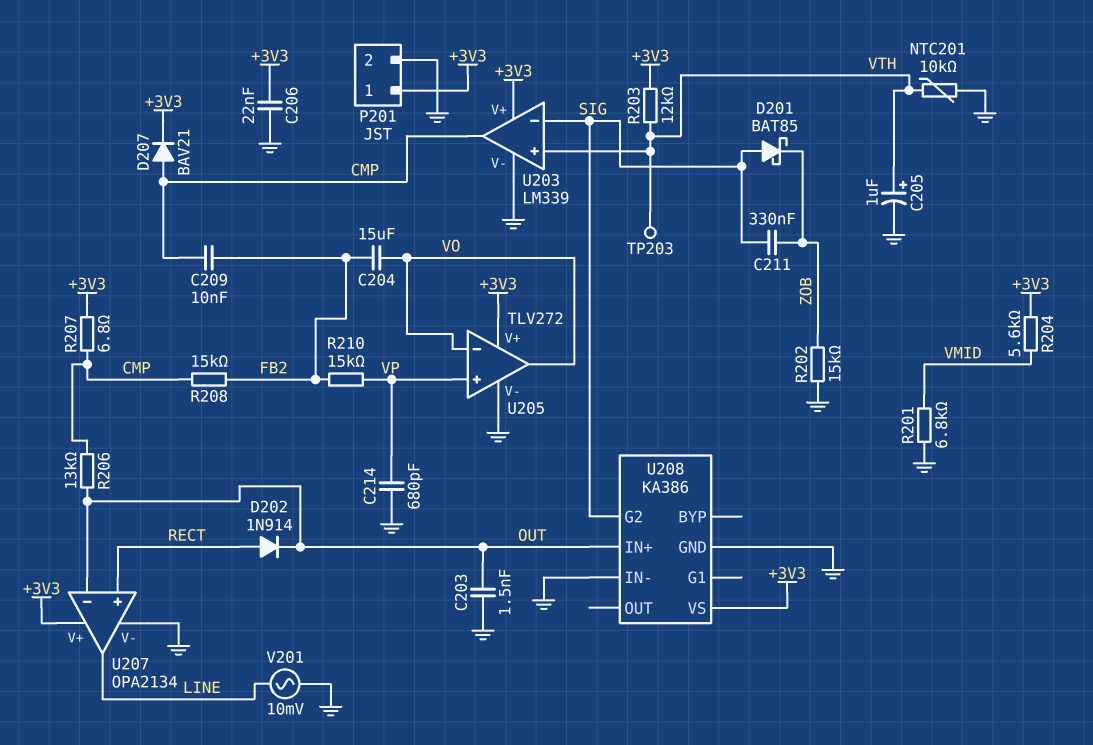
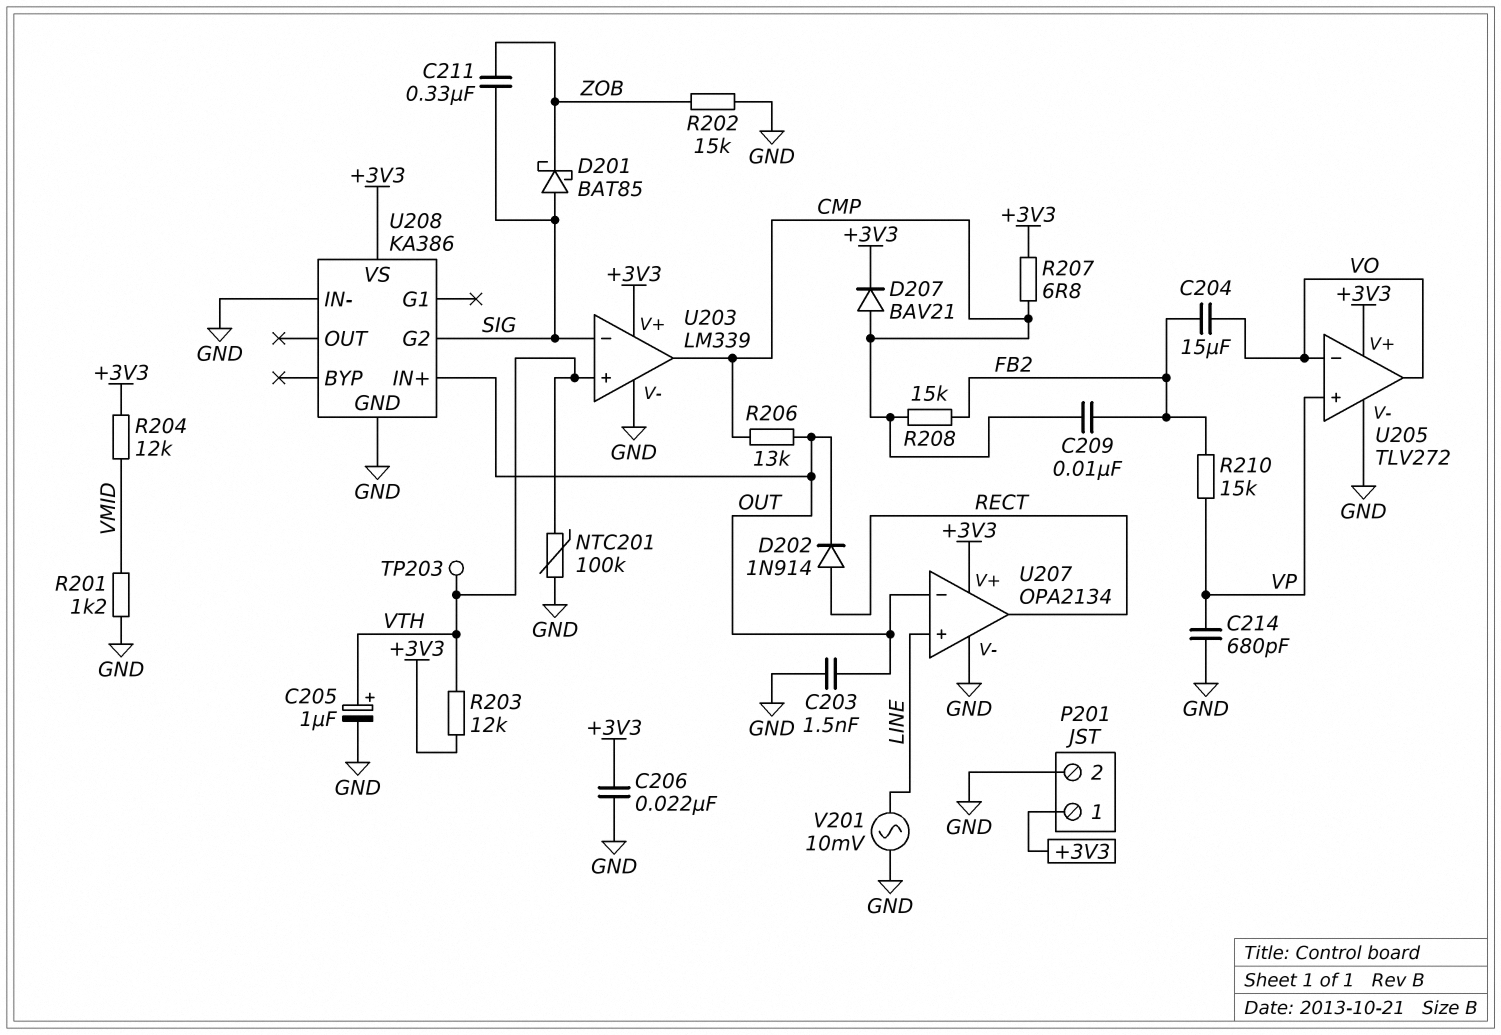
NTC201: 10k (GND, VTH) -> 100k (GND, VTH)
R201: 6.8k (GND, VMID) -> 1.2k (GND, VMID)
R204: 5.6k (+3V3, VMID) -> 12k (+3V3, VMID)
U207 pin in+: RECT -> LINE
U207 pin out: LINE -> RECT

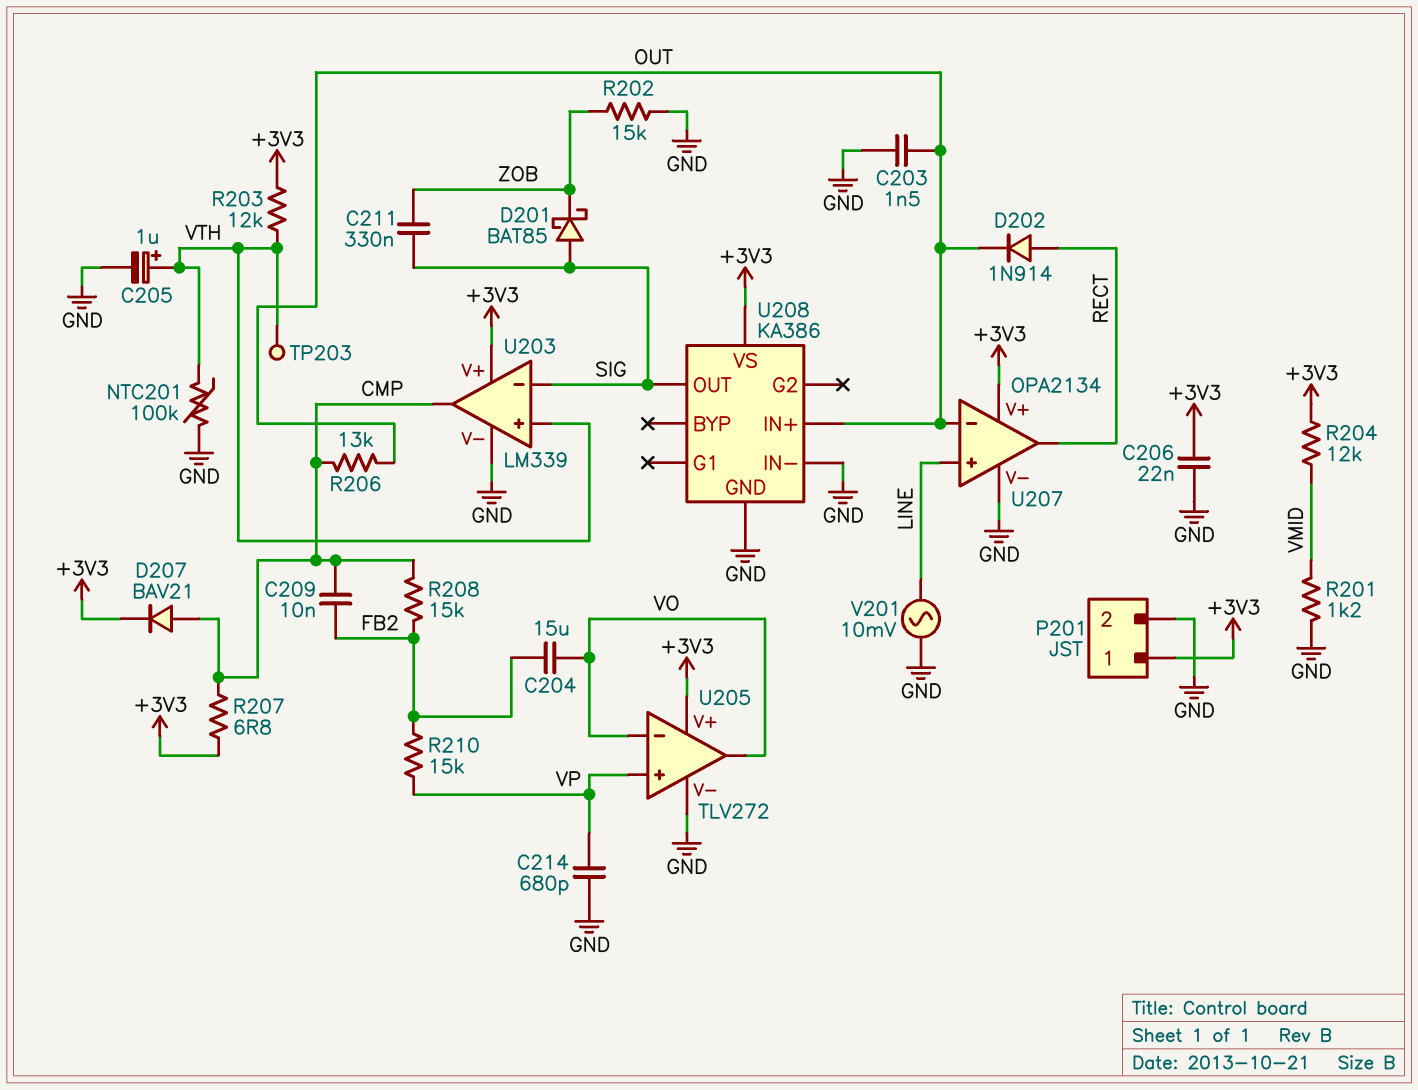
U208 pin G2: SIG -> none
U208 pin OUT: none -> SIG

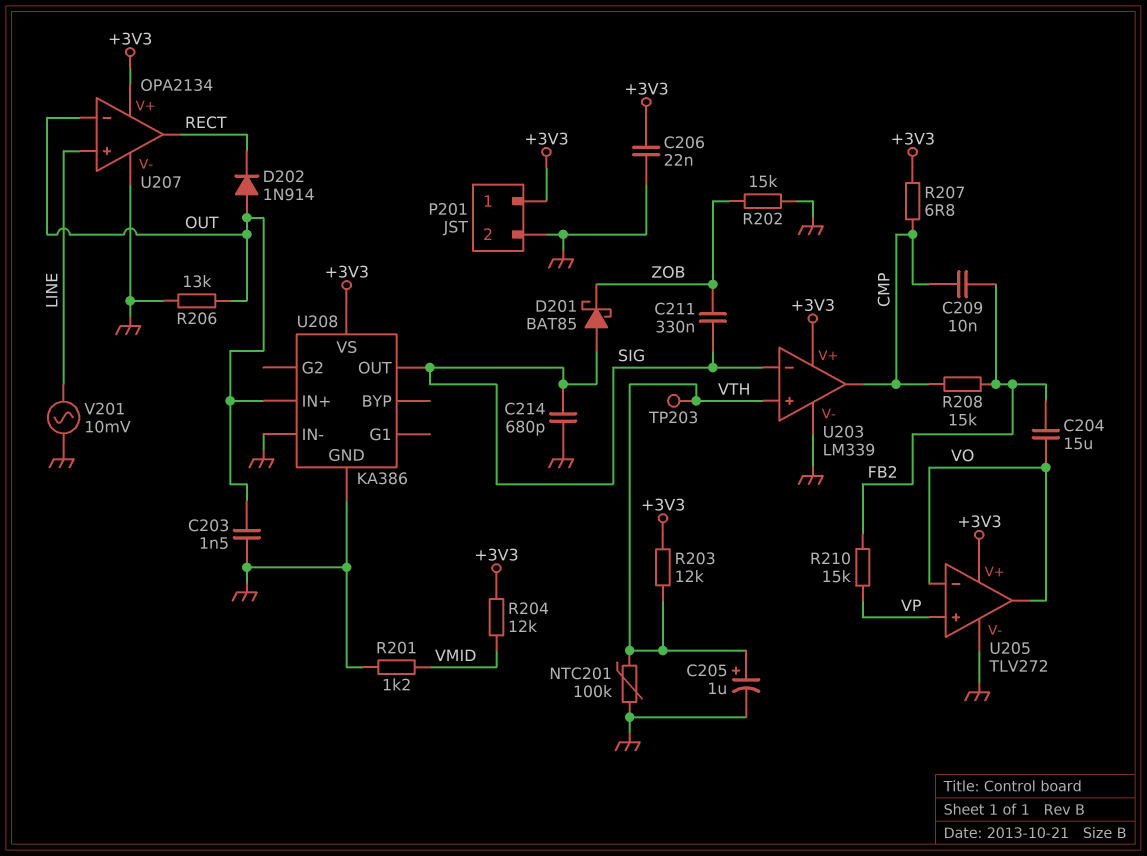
C214: 680pF (GND, VP) -> 680pF (GND, SIG)
D202: diode 1N914 (A RECT, K OUT) -> diode 1N914 (A OUT, K RECT)
D207: diode BAV21 (A CMP, K +3V3) -> none
R206: 13k (CMP, OUT) -> 13k (GND, OUT)

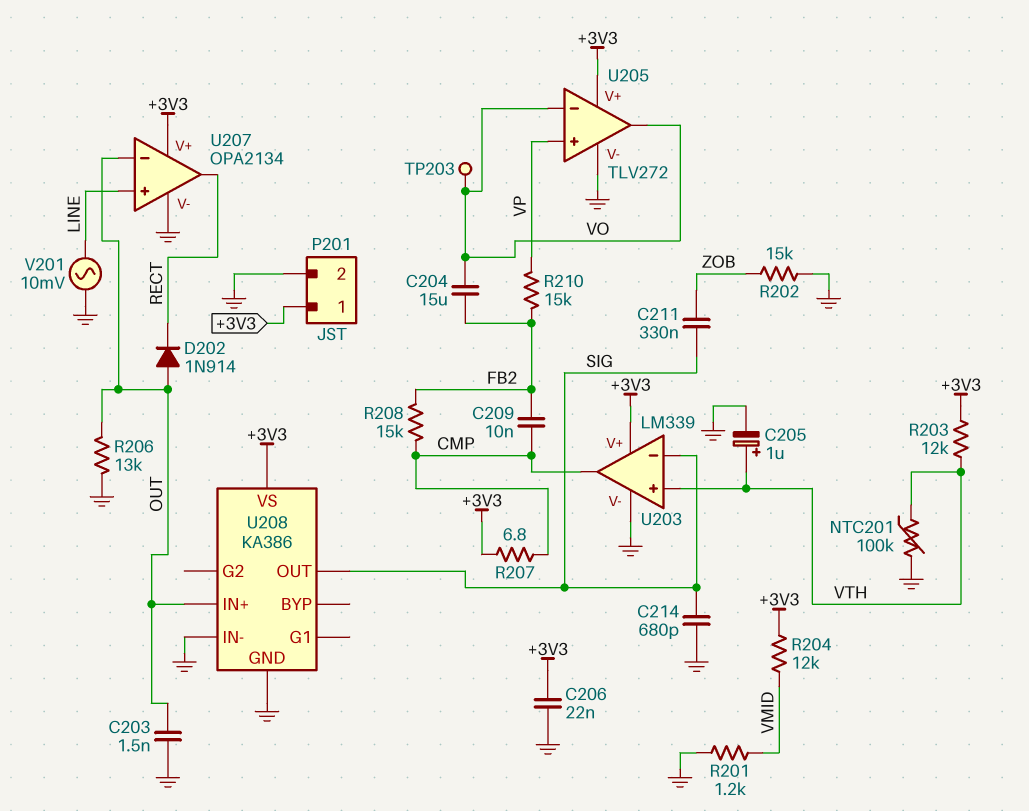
D201: schottky BAT85 (A SIG, K ZOB) -> none
TP203: test point (VTH) -> test point (VO)

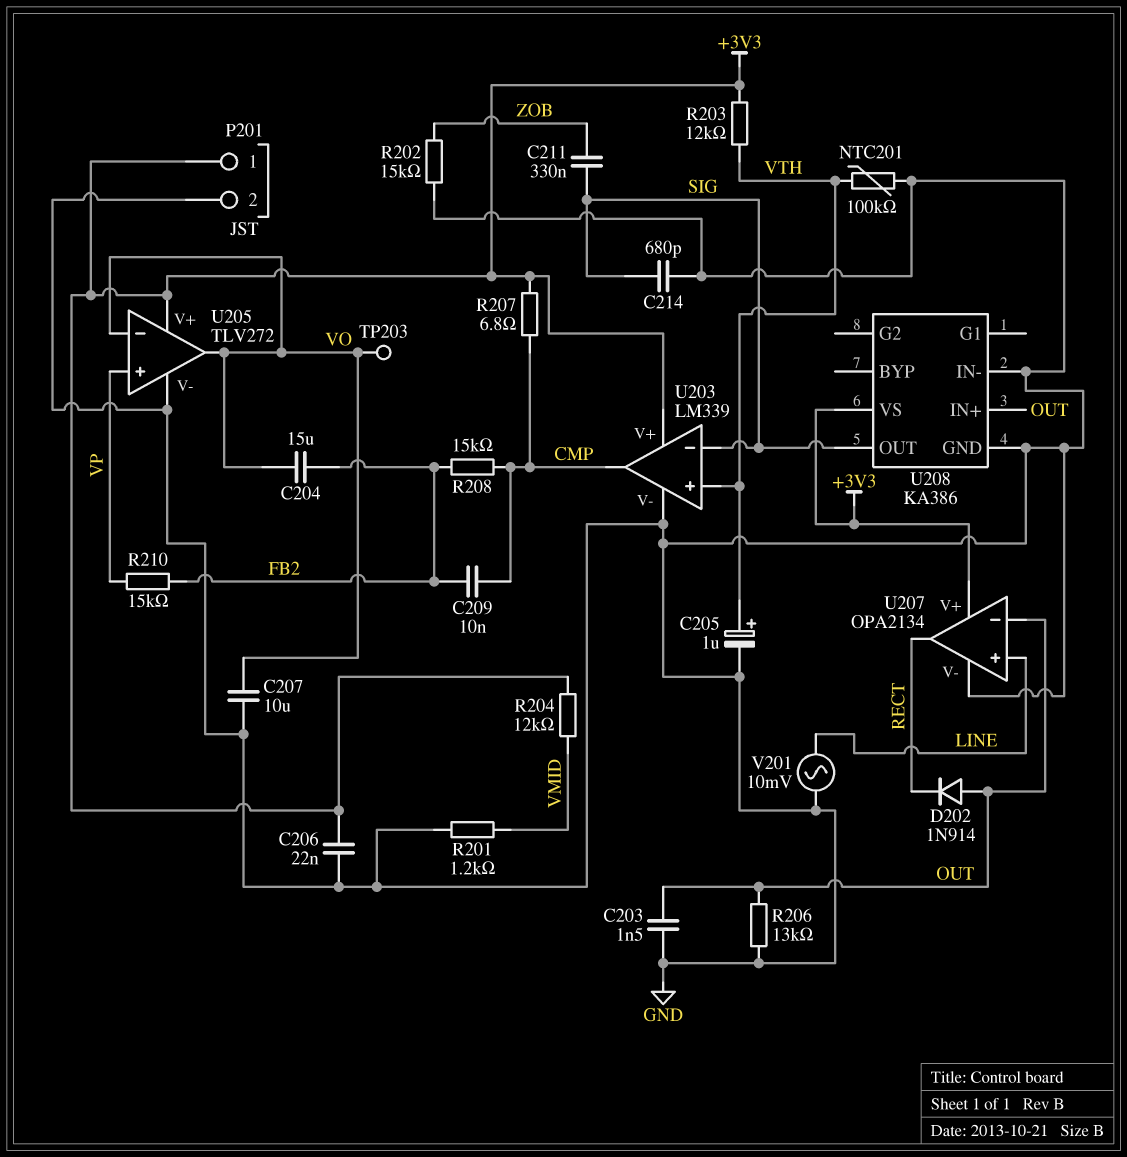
C207: none -> 10uF (GND, VO)

